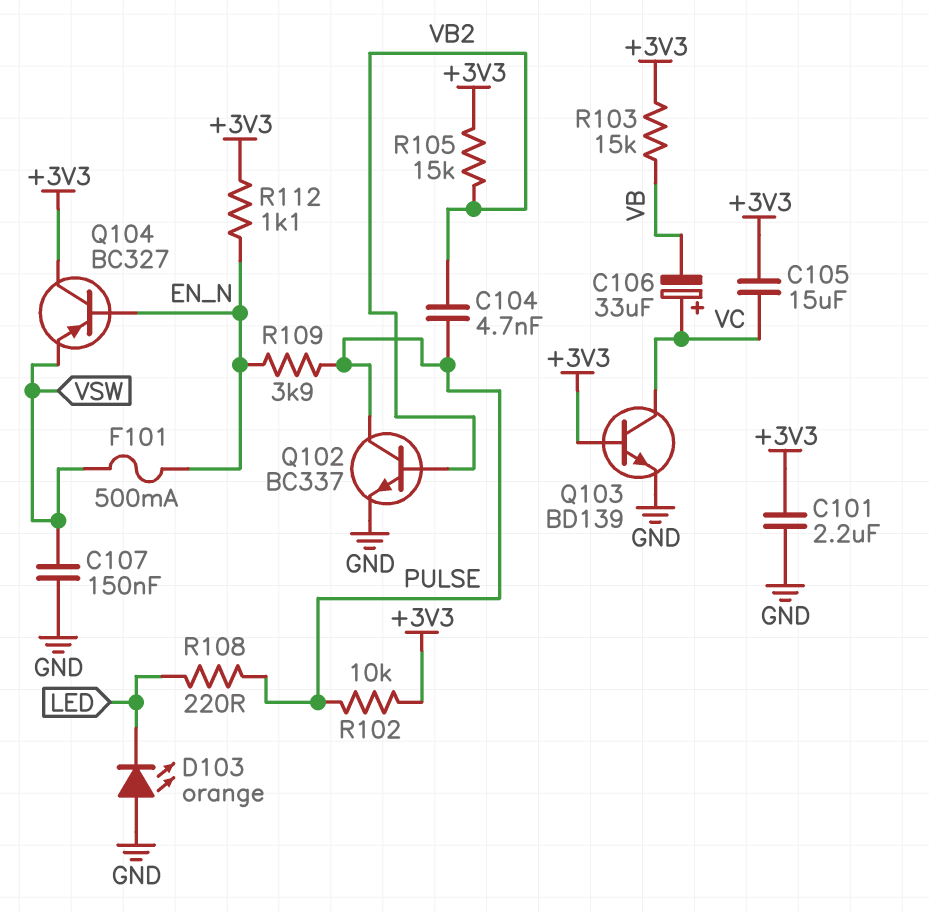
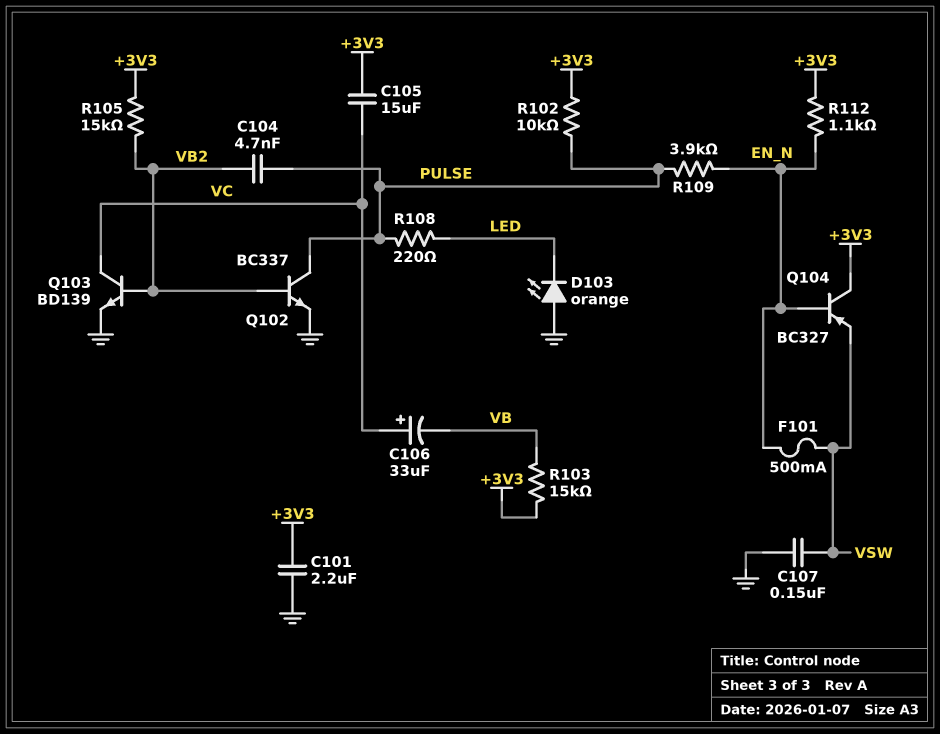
Q103: NPN BD139 (B +3V3, C VC, E GND) -> NPN BD139 (B VB2, C VC, E GND)

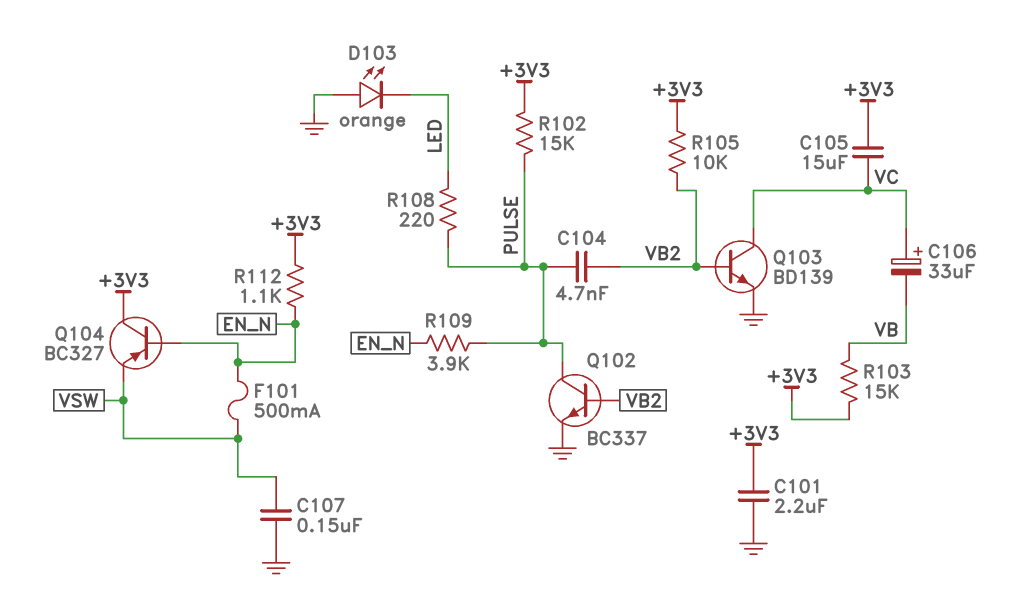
R102: 10k (+3V3, PULSE) -> 15k (+3V3, PULSE)
R105: 15k (+3V3, VB2) -> 10k (+3V3, VB2)

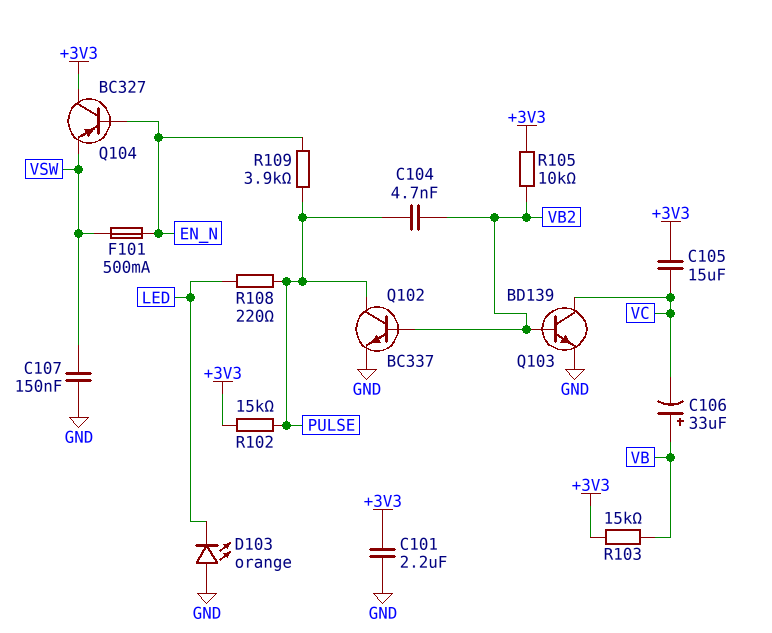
C106: 33uF (plus VC, minus VB) -> 33uF (plus VB, minus VC)
R112: 1.1k (+3V3, EN_N) -> none

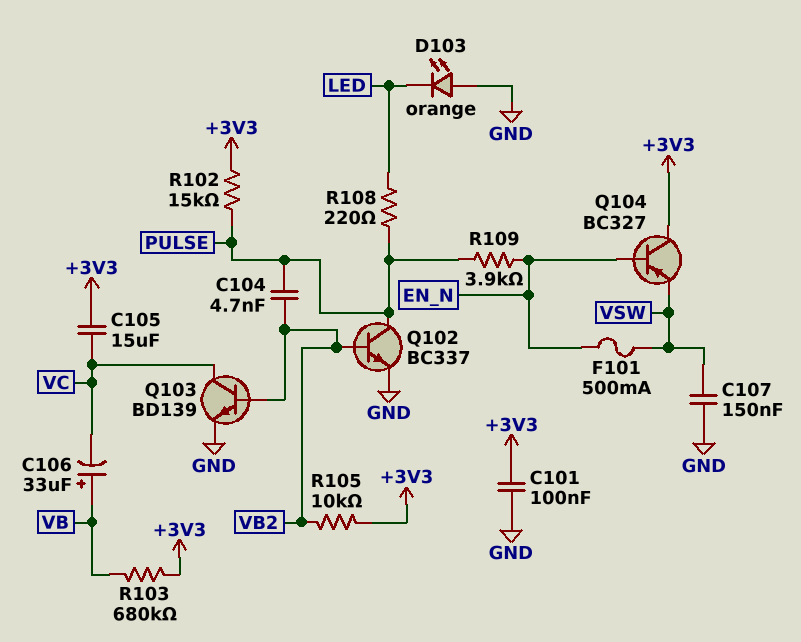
C101: 2.2uF (+3V3, GND) -> 100nF (+3V3, GND)
R103: 15k (+3V3, VB) -> 680k (+3V3, VB)

